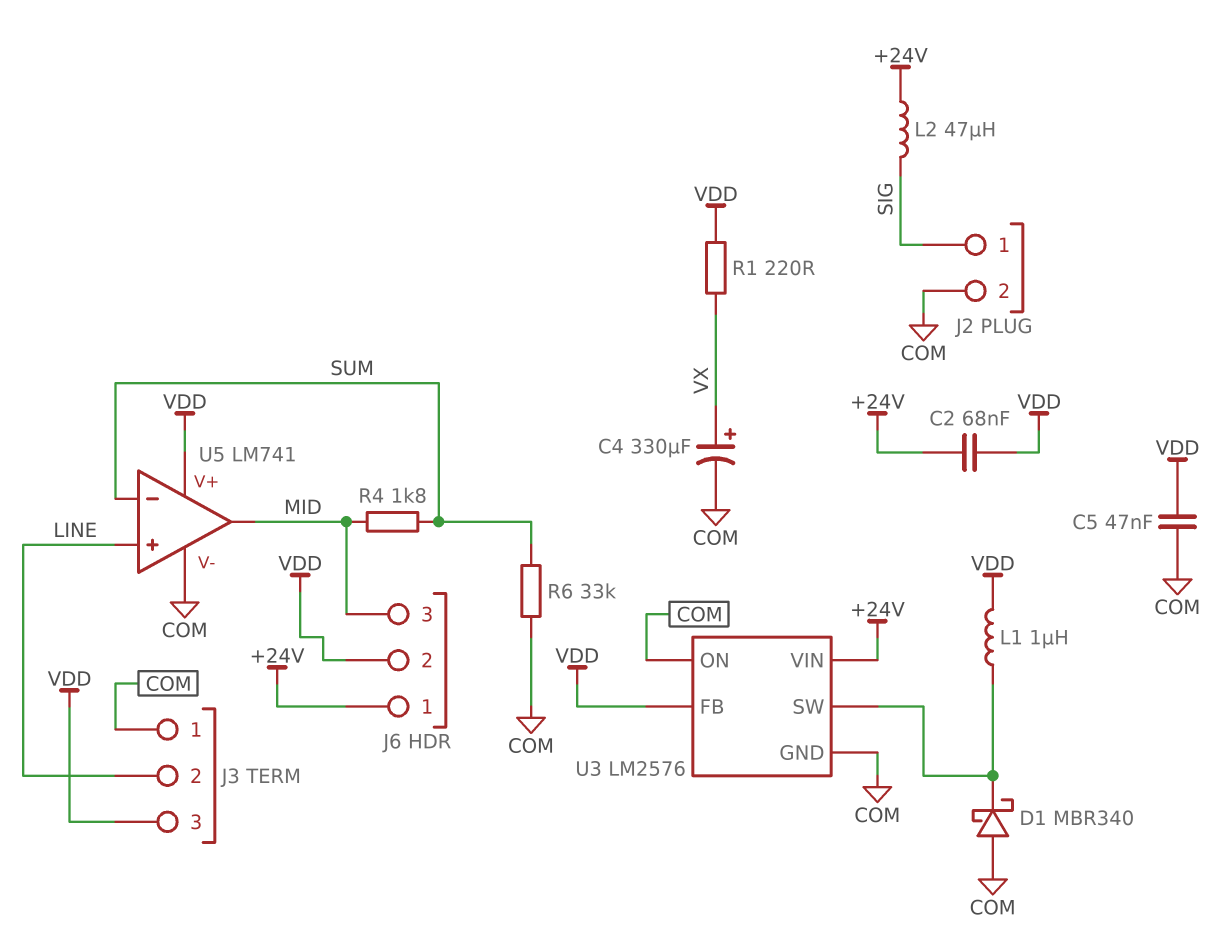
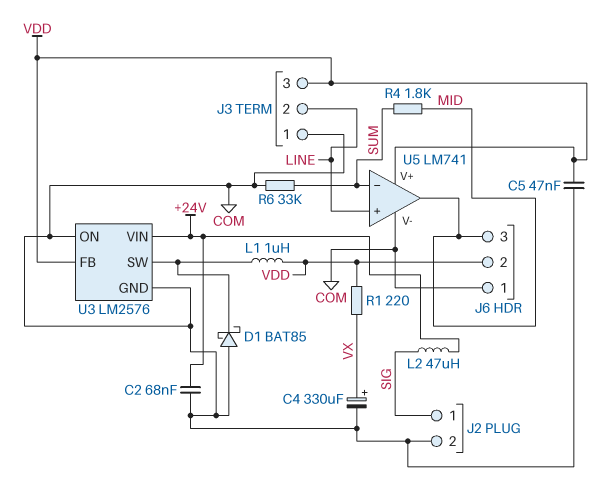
C2: 68nF (+24V, VDD) -> 68nF (+24V, COM)
D1: schottky MBR340 (A COM, K U3/SW) -> schottky BAT85 (A COM, K U3/SW)
J6 pin 1: +24V -> COM

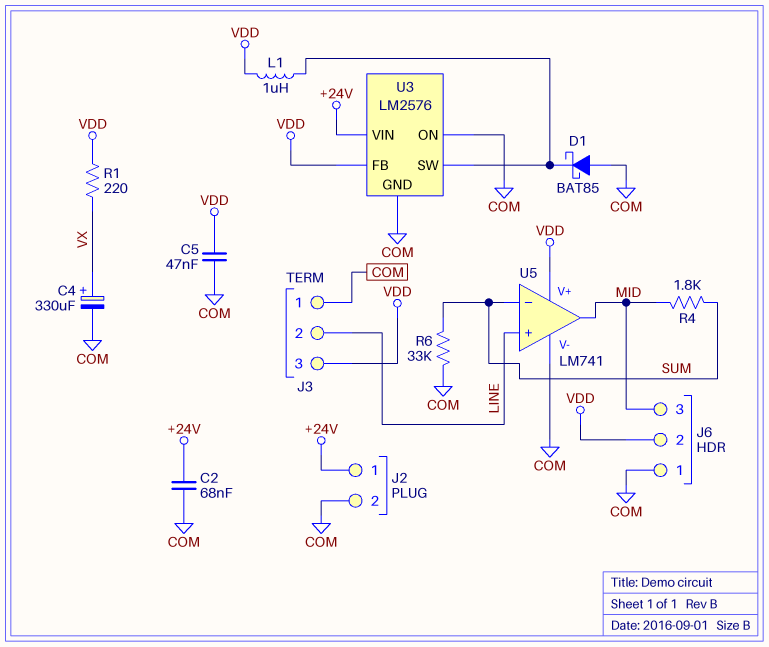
J2 pin 1: SIG -> +24V
L2: 47uH (+24V, SIG) -> none

